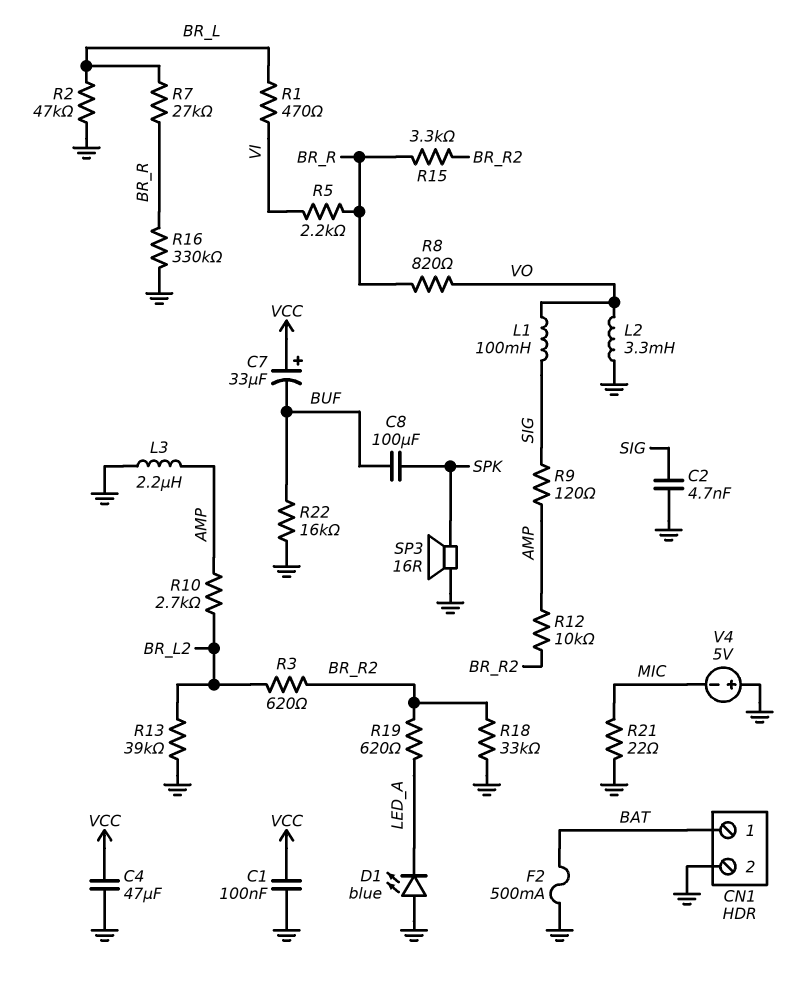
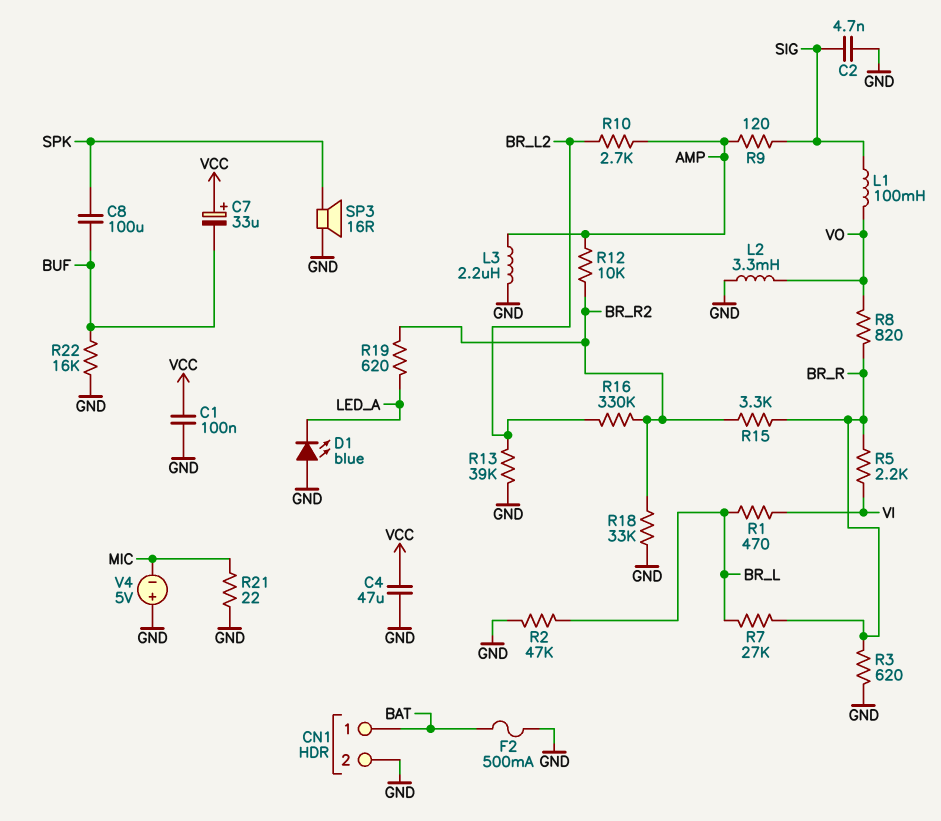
R3: 620 (BR_L2, BR_R2) -> 620 (BR_R, GND)
R16: 330k (BR_R, GND) -> 330k (BR_L2, BR_R2)

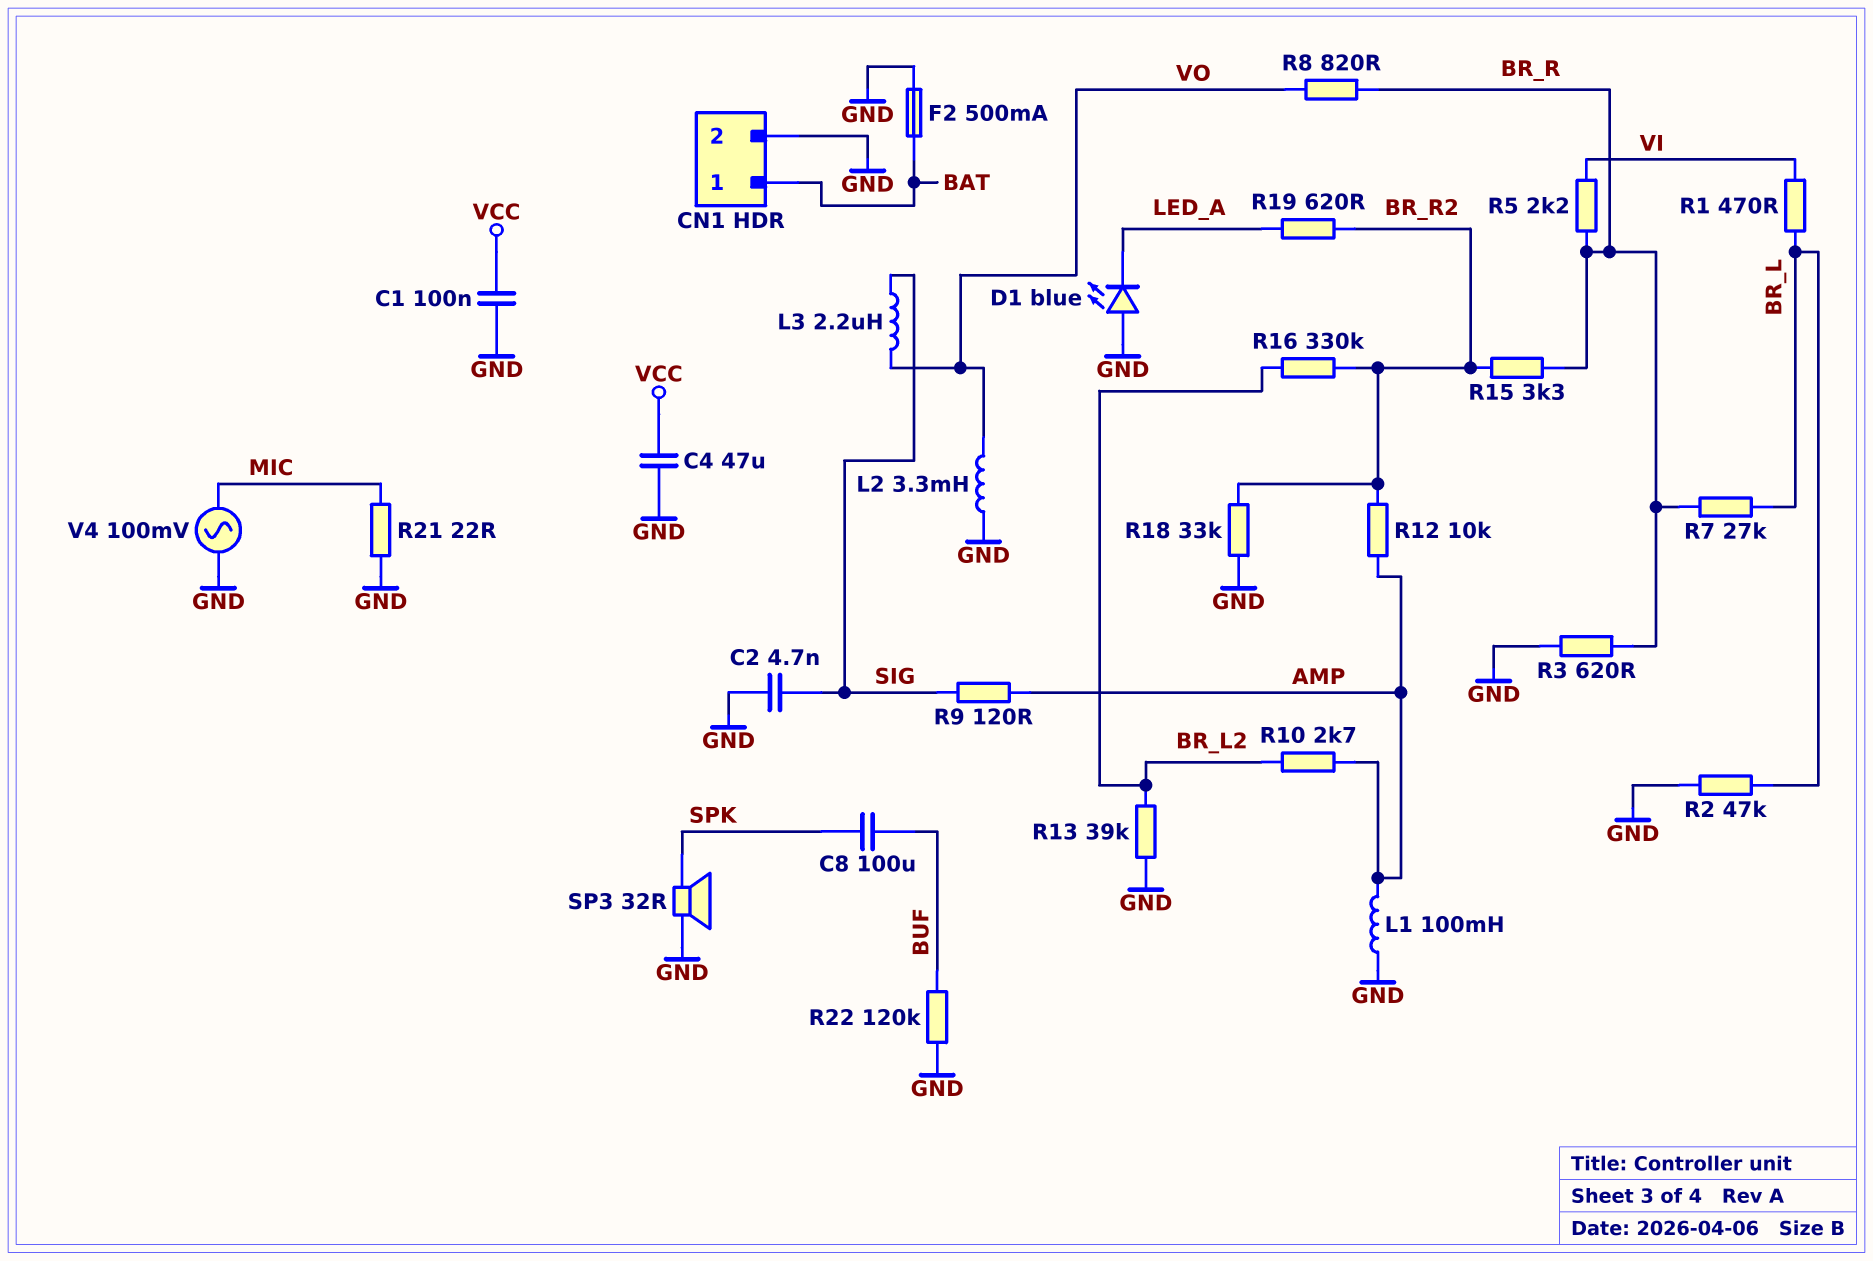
C7: 33uF (plus VCC, minus BUF) -> none
L1: 100mH (SIG, VO) -> 100mH (AMP, GND)
L3: 2.2uH (AMP, GND) -> 2.2uH (SIG, VO)
R22: 16k (BUF, GND) -> 120k (BUF, GND)
SP3: speaker 16R (GND, SPK) -> speaker 32R (GND, SPK)
V4: 5V (plus GND, minus MIC) -> AC 100mV (GND, MIC)

